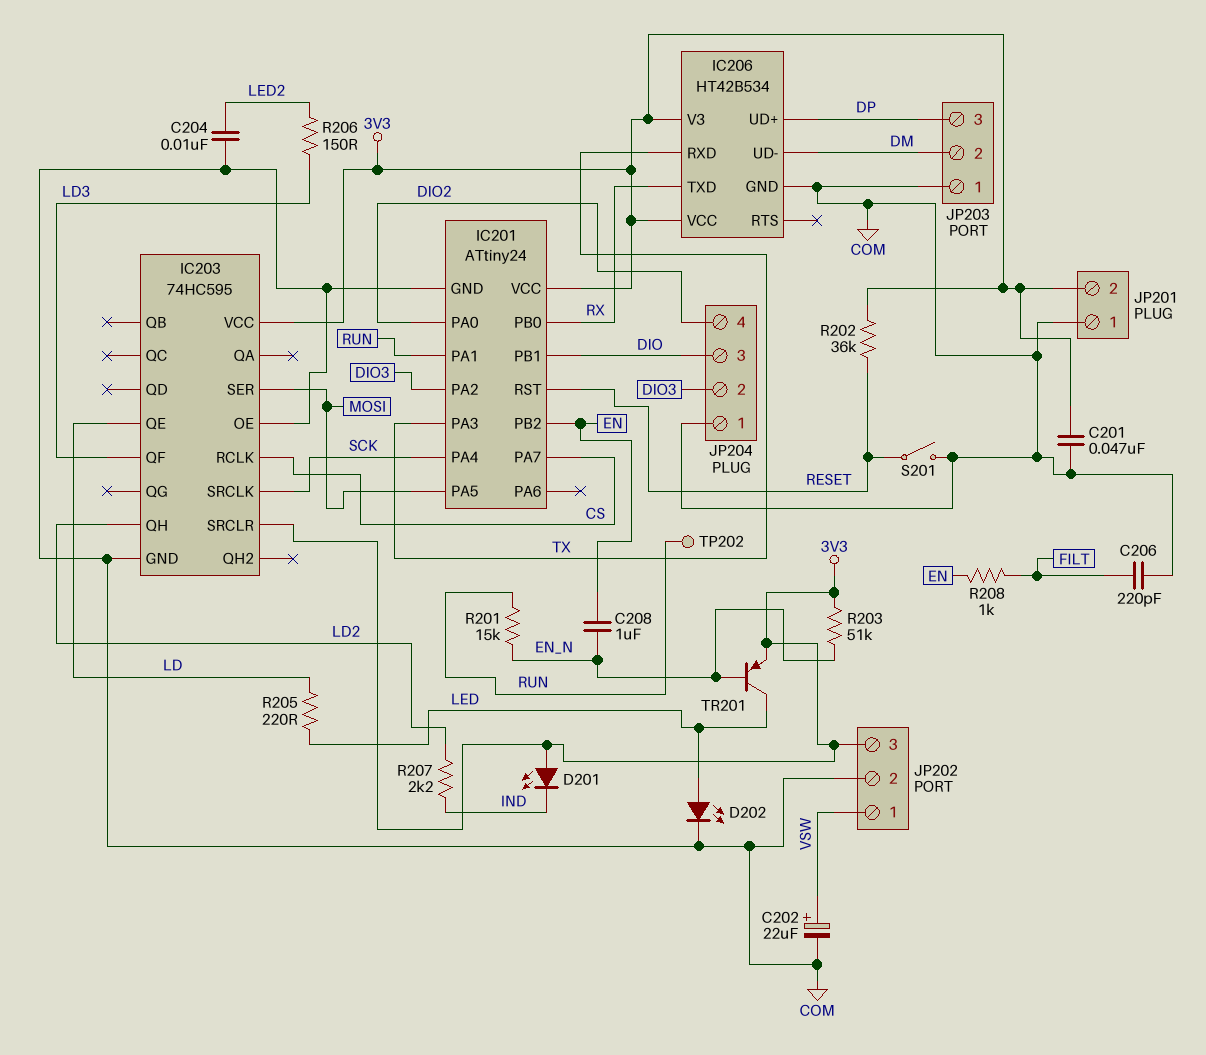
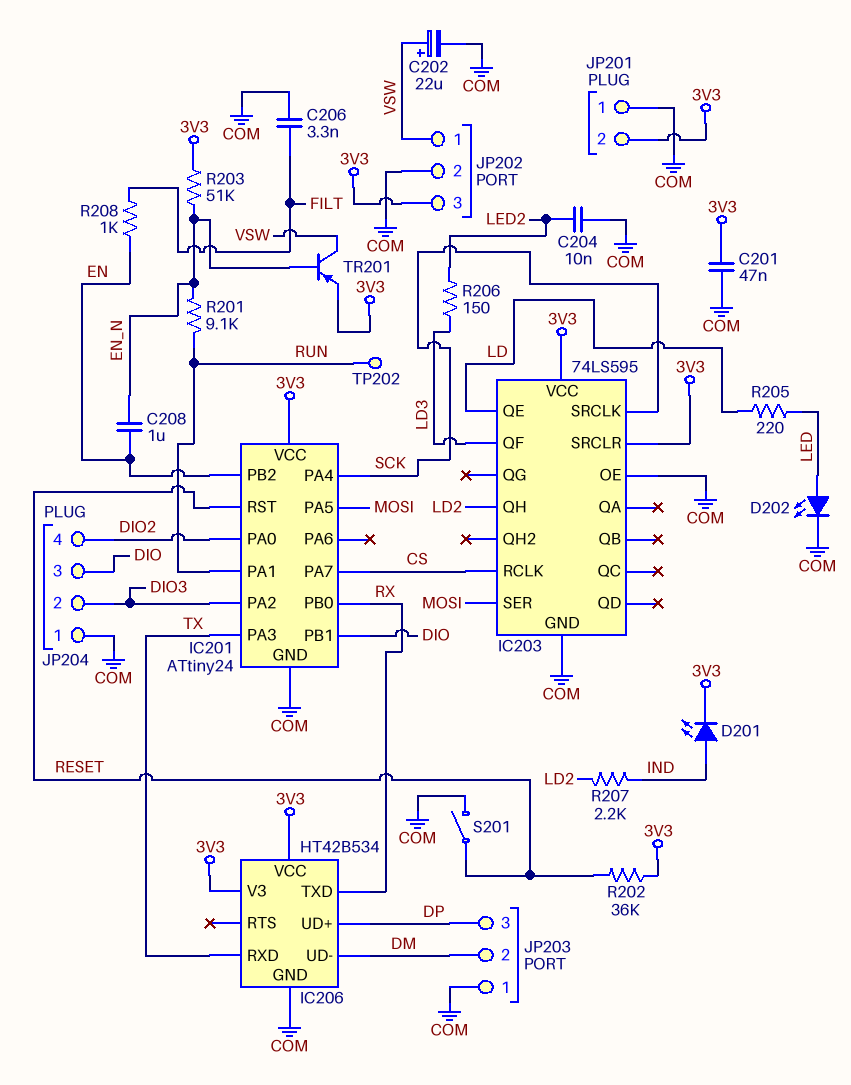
C206: 220pF (COM, FILT) -> 3.3nF (COM, FILT)
D201: LED (A 3V3, K IND) -> LED (A IND, K 3V3)
IC203: 74HC595 -> 74LS595
R201: 15k (EN_N, RUN) -> 9.1k (EN_N, RUN)
TR201: PNP (B EN_N, C LED, E 3V3) -> PNP (B EN_N, C VSW, E 3V3)

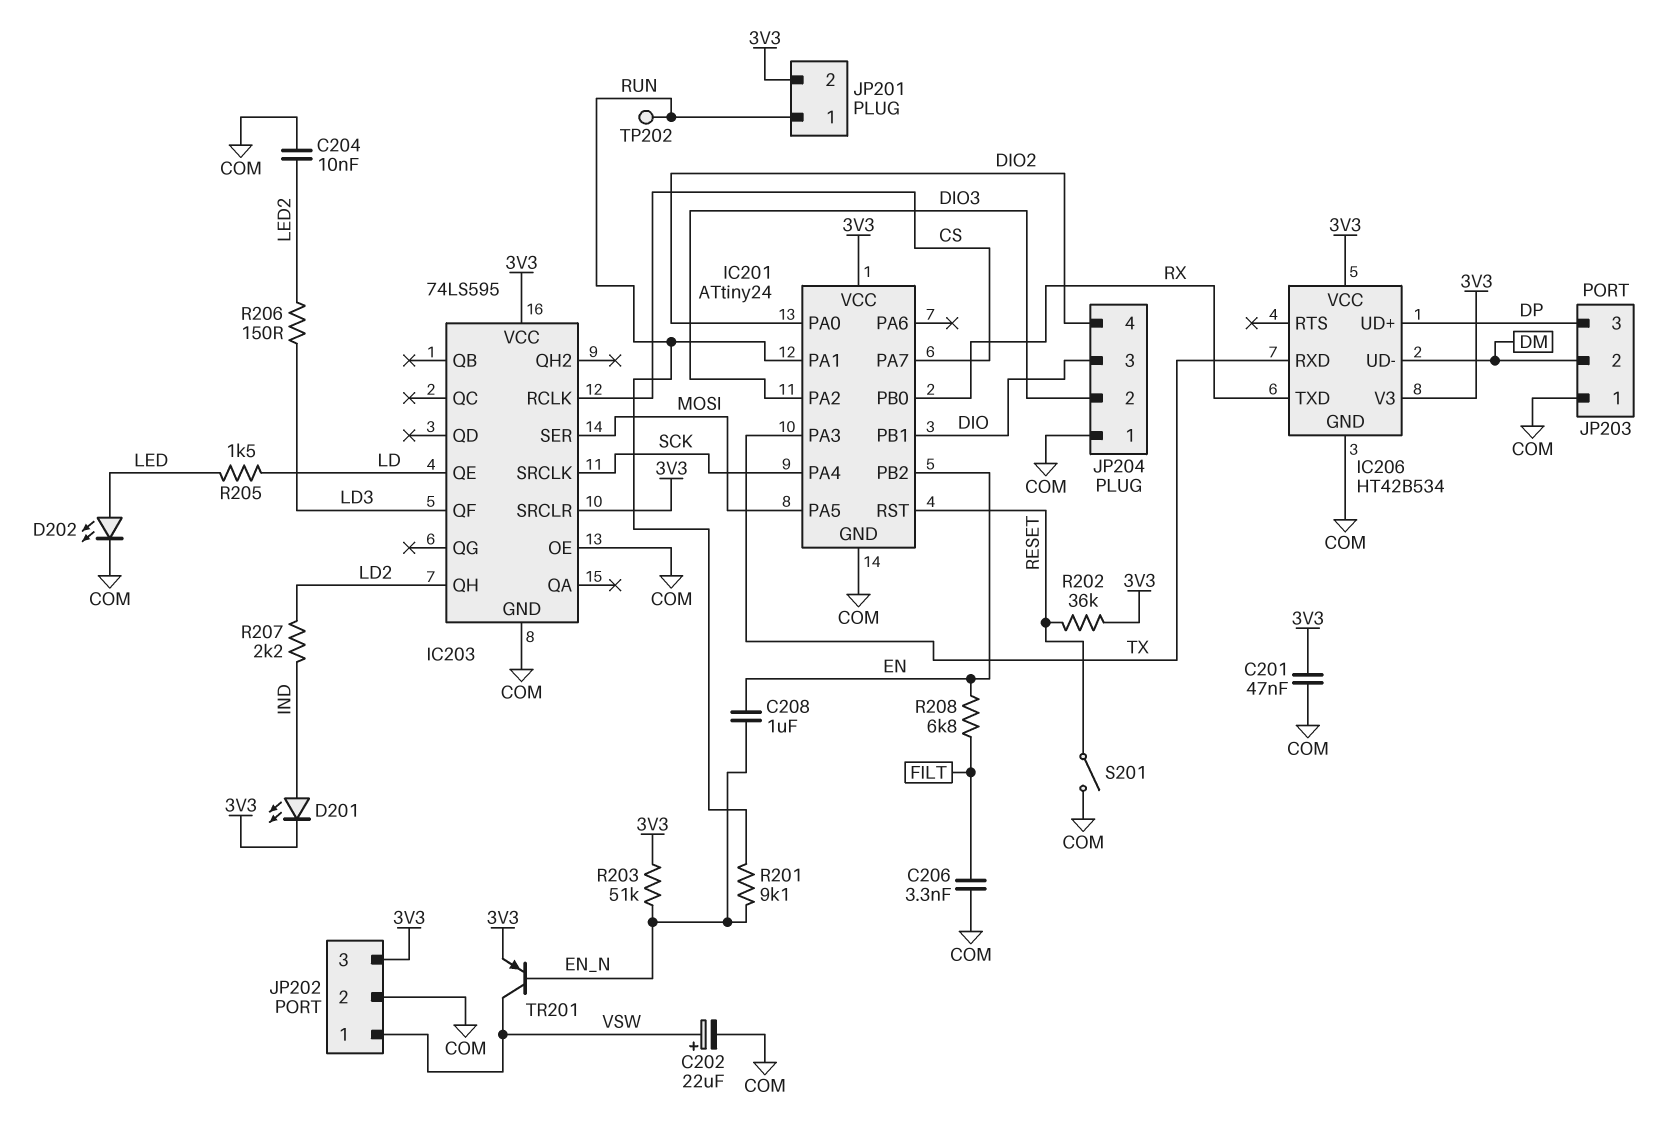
JP201 pin 1: COM -> RUN
R205: 220 (LD, LED) -> 1.5k (LD, LED)
R208: 1k (EN, FILT) -> 6.8k (EN, FILT)

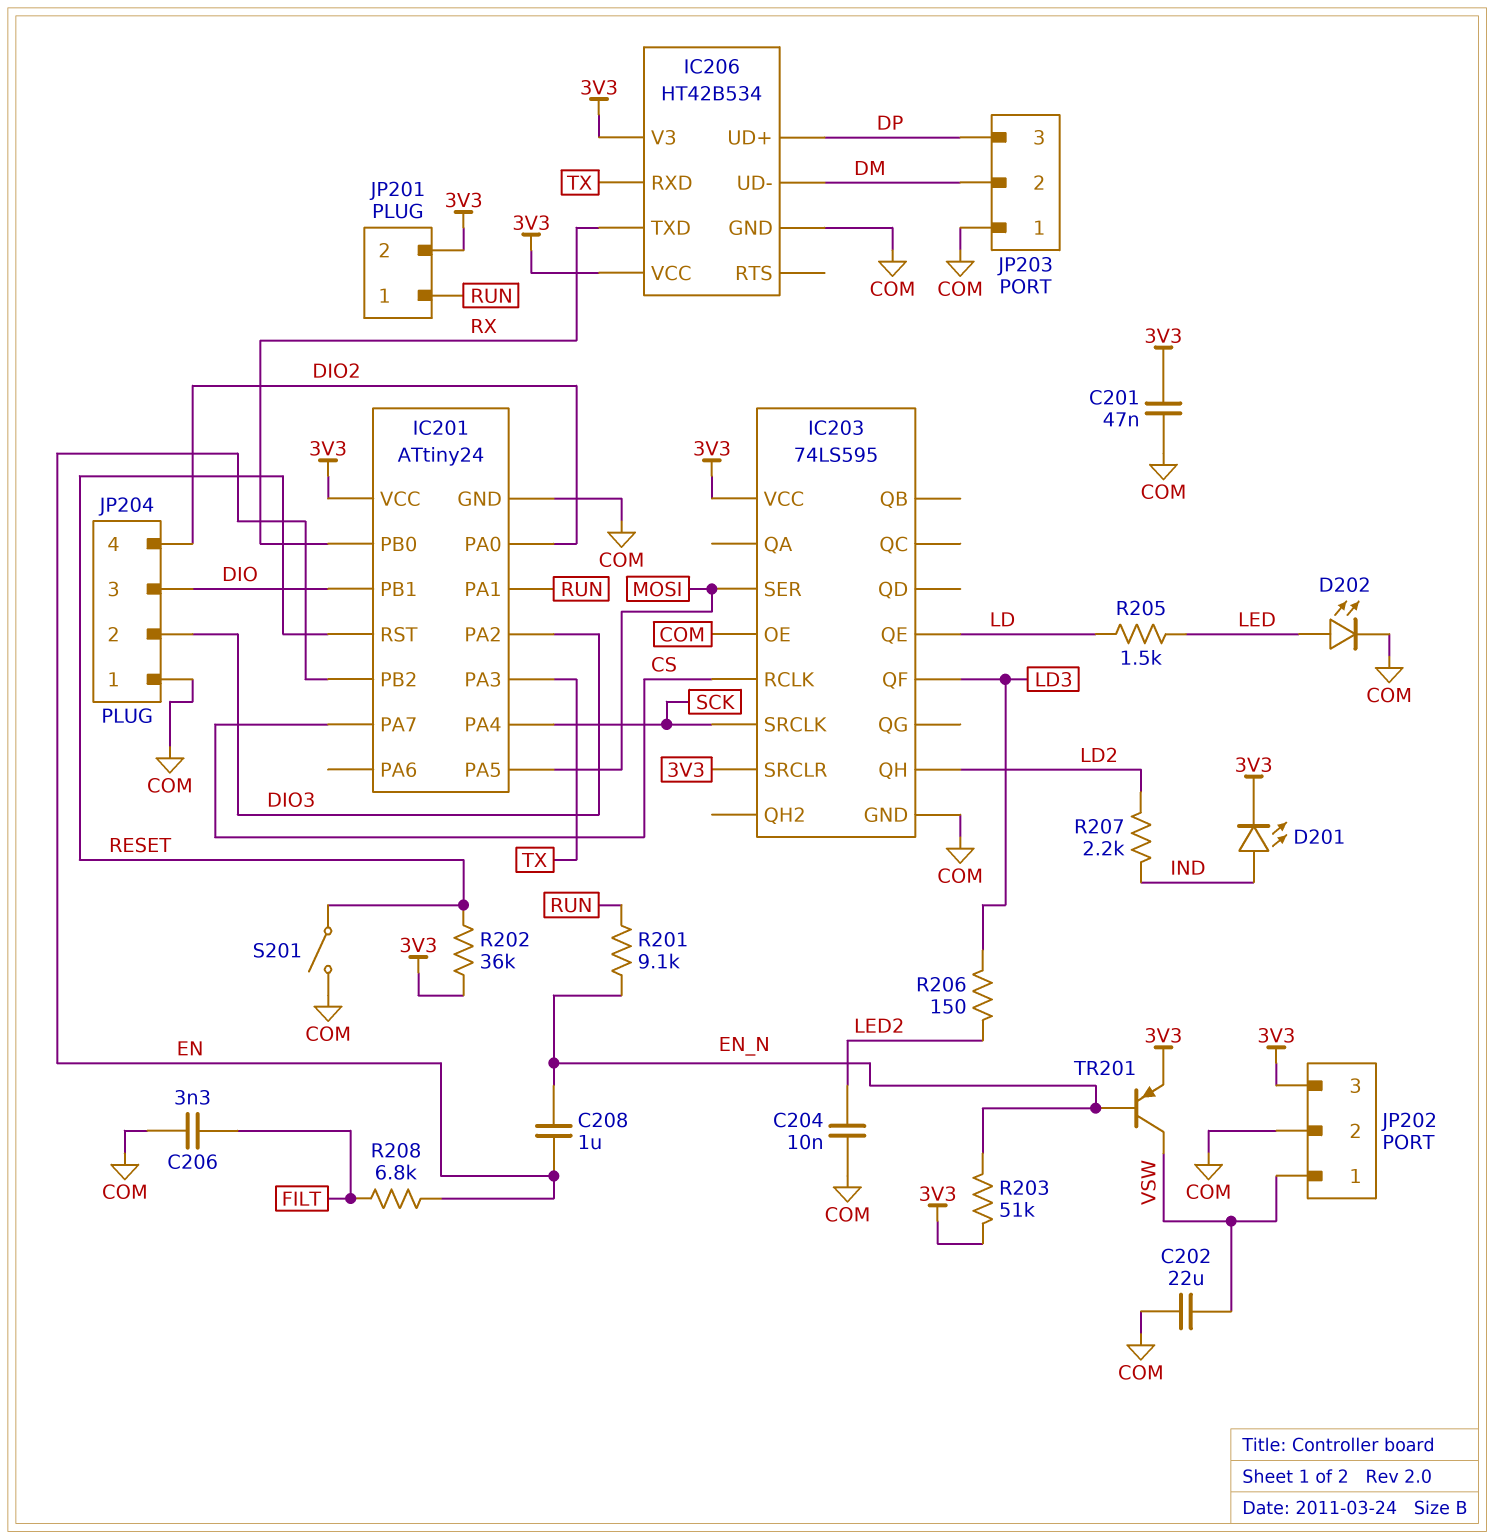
C202: 22uF (plus VSW, minus COM) -> 22uF (COM, VSW)
TP202: test point (RUN) -> none

